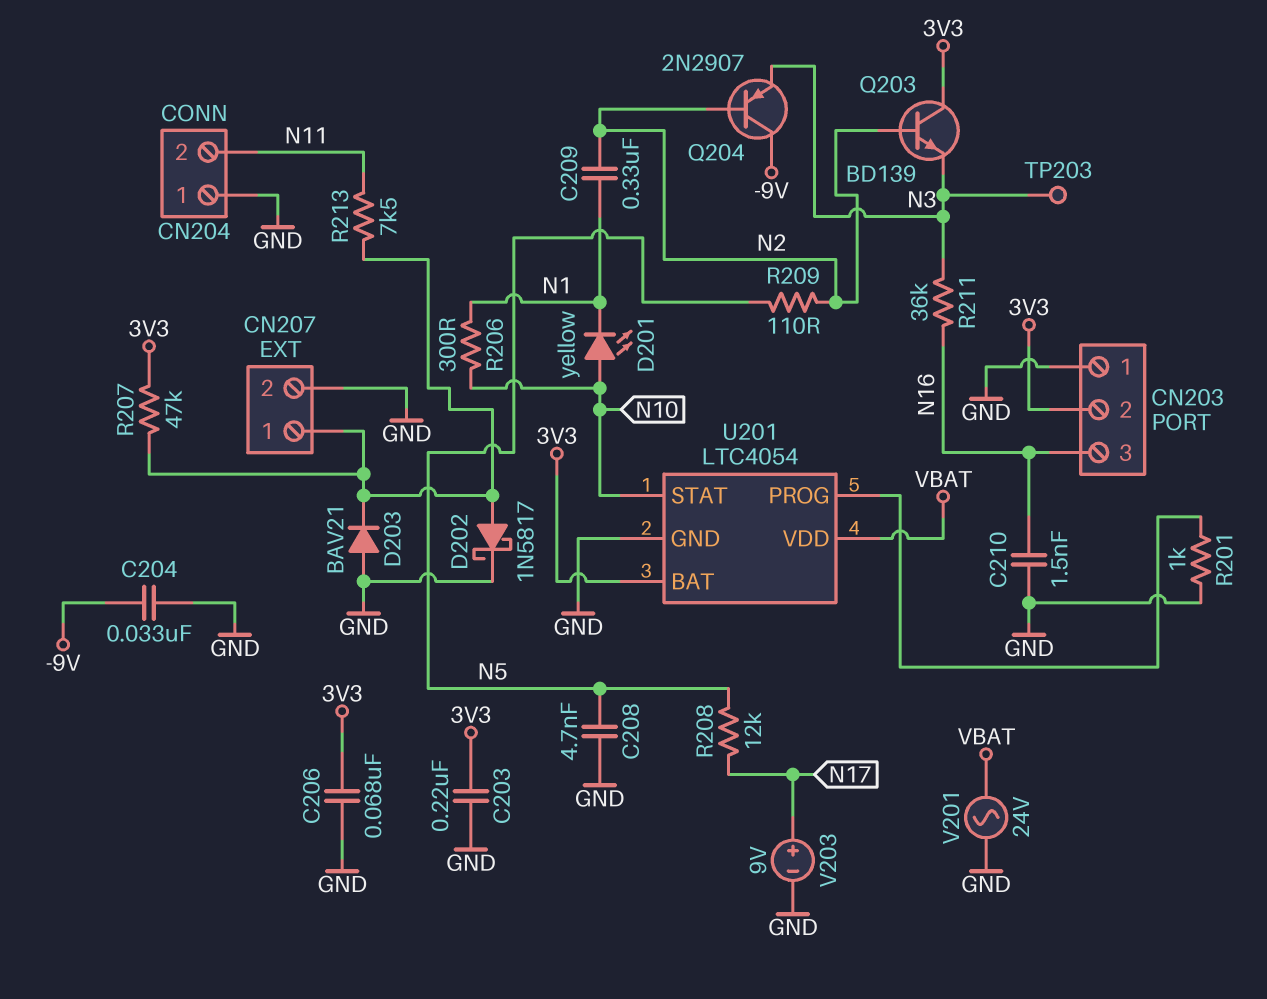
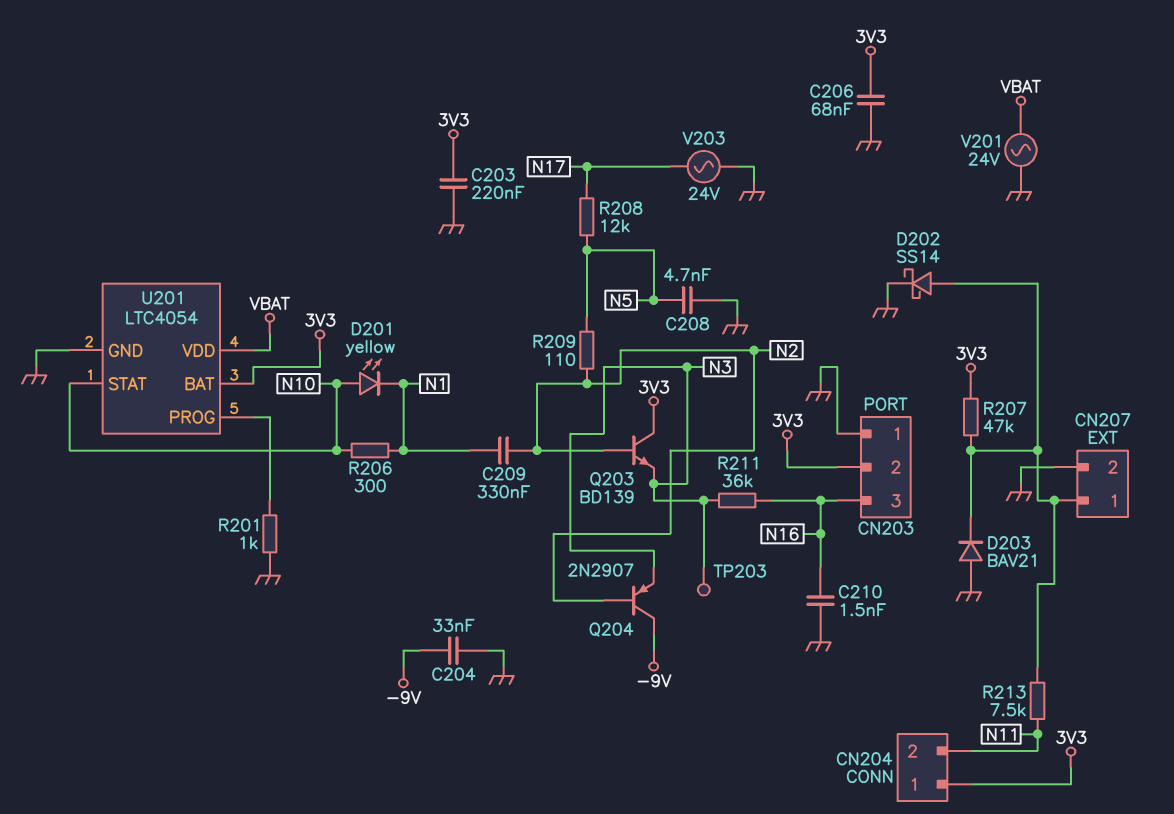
CN204 pin 1: GND -> 3V3
D202: schottky 1N5817 (A CN207/1, K GND) -> schottky SS14 (A CN207/1, K GND)
V203: 9V (plus N17, minus GND) -> AC 24V (GND, N17)

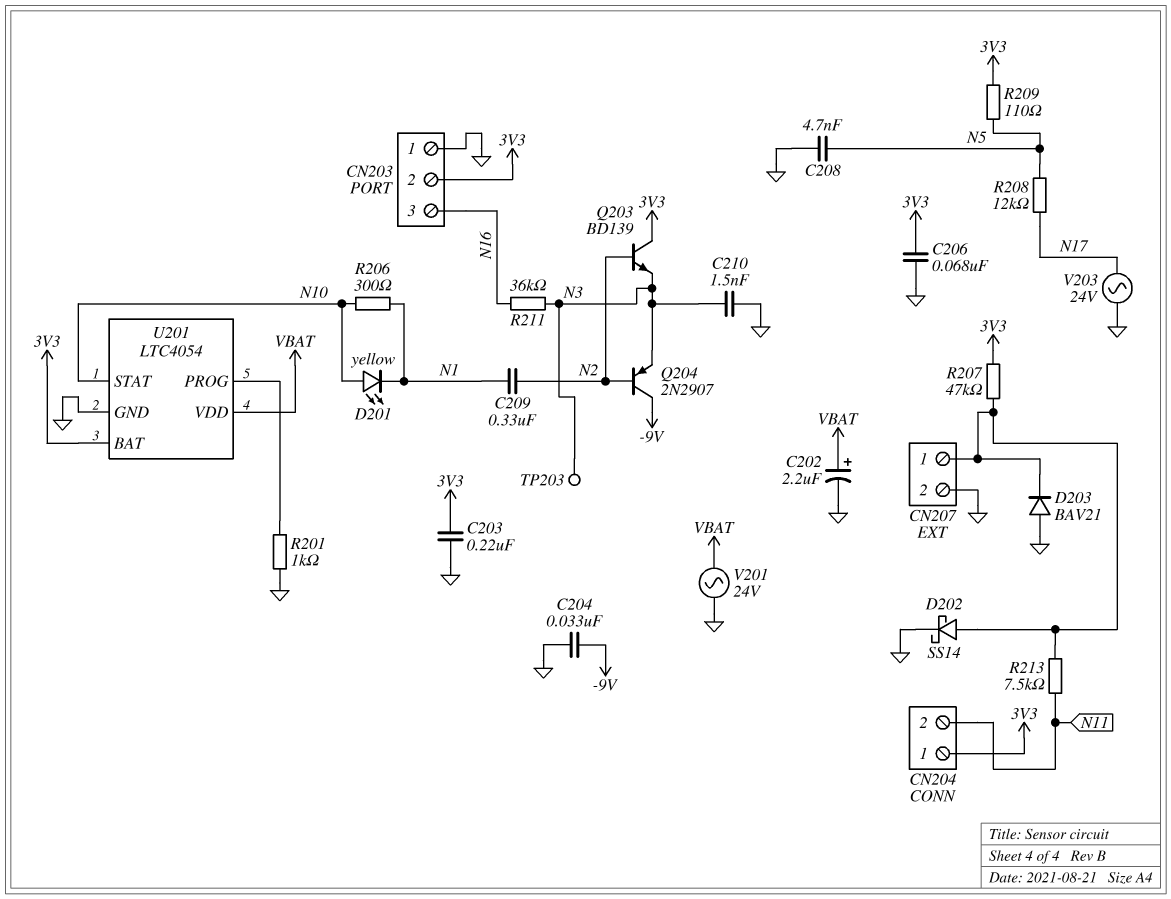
C202: none -> 2.2uF (plus VBAT, minus GND)
C210: 1.5nF (GND, N16) -> 1.5nF (GND, N3)
R209: 110 (N2, N5) -> 110 (3V3, N5)

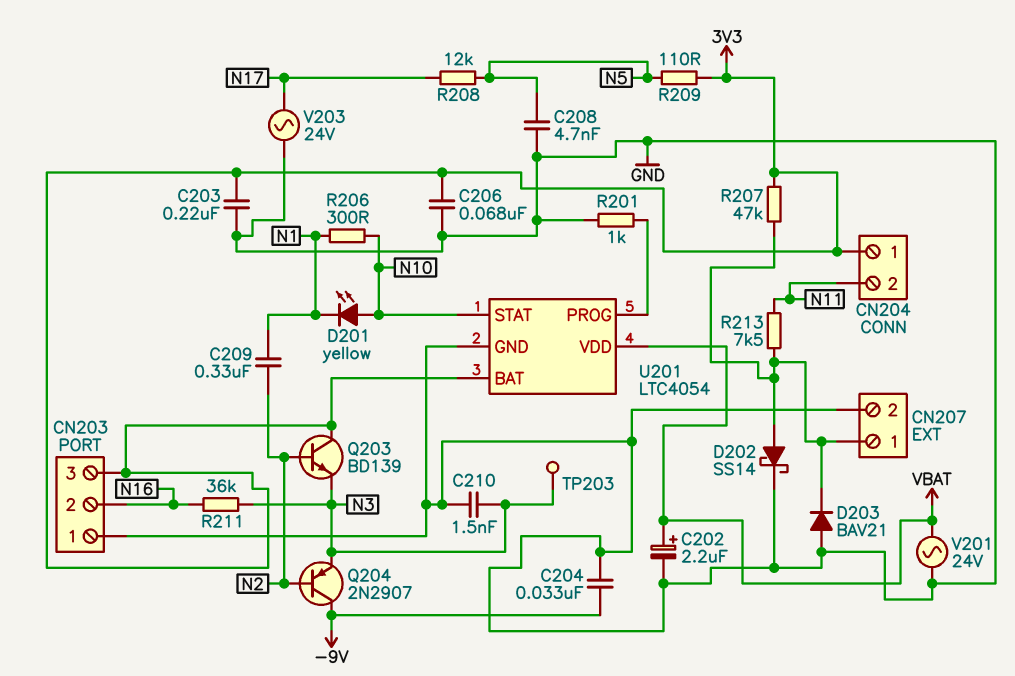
CN203 pin 2: 3V3 -> N16
CN203 pin 3: N16 -> 3V3

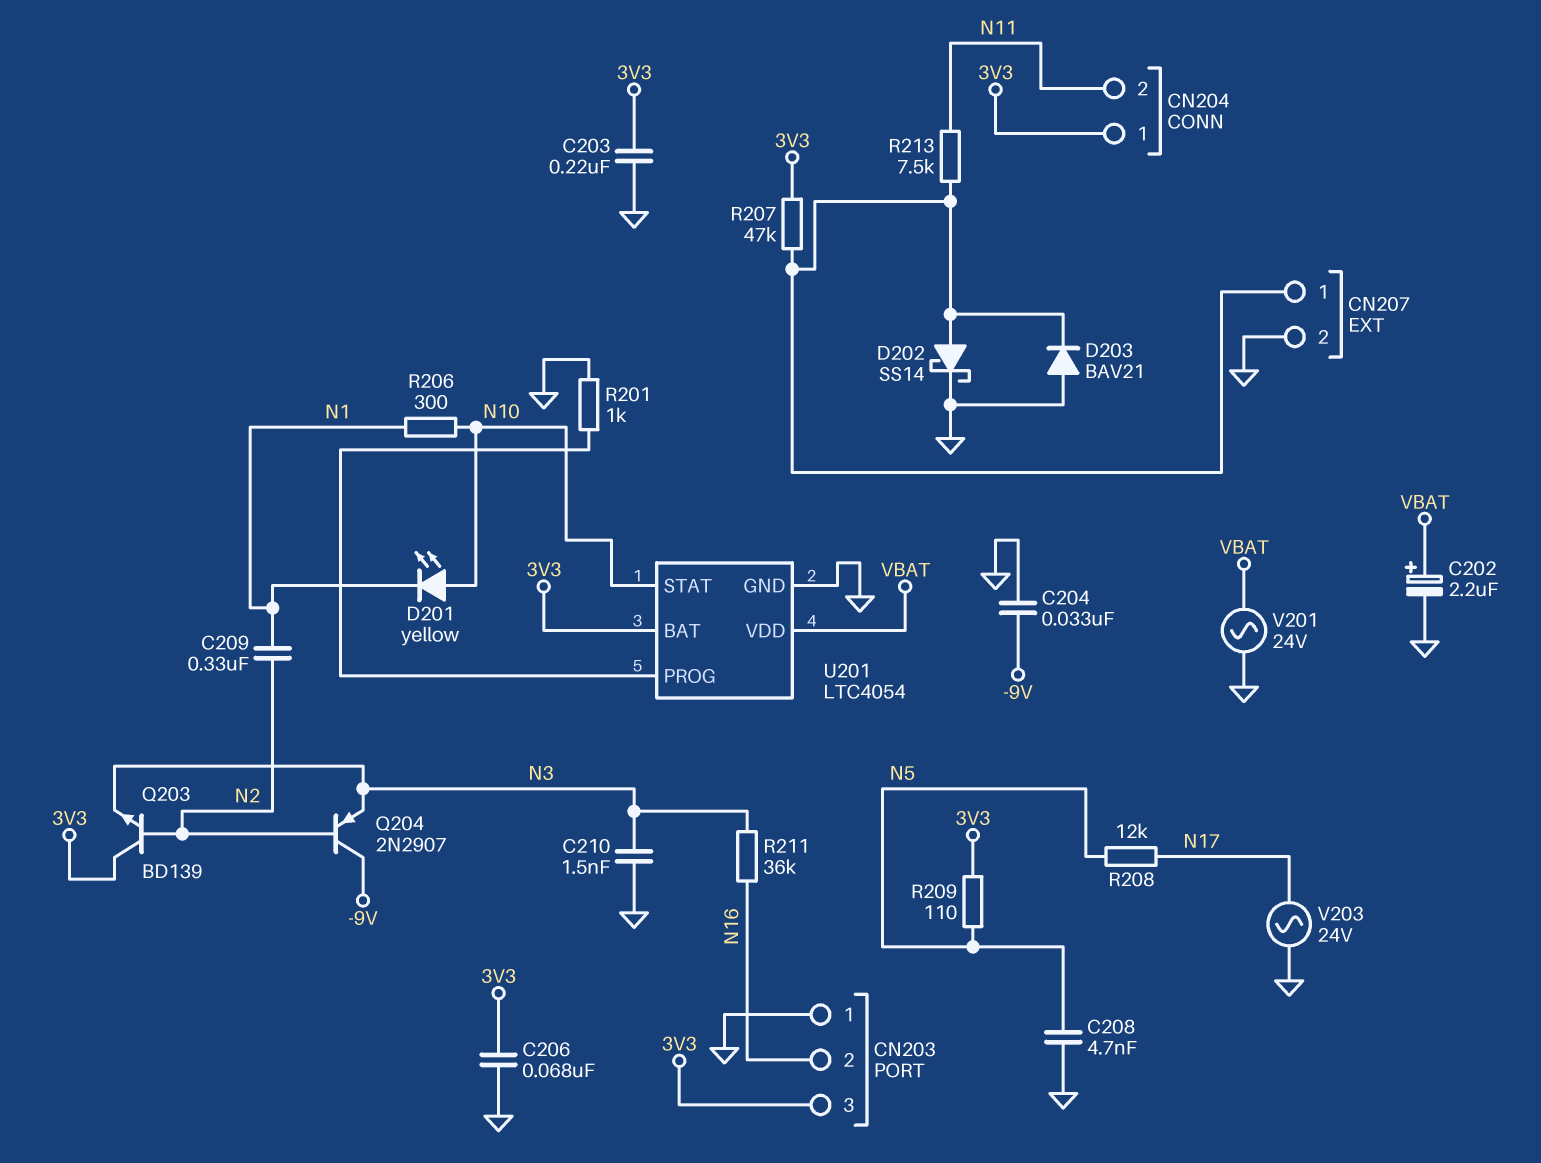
TP203: test point (N3) -> none

